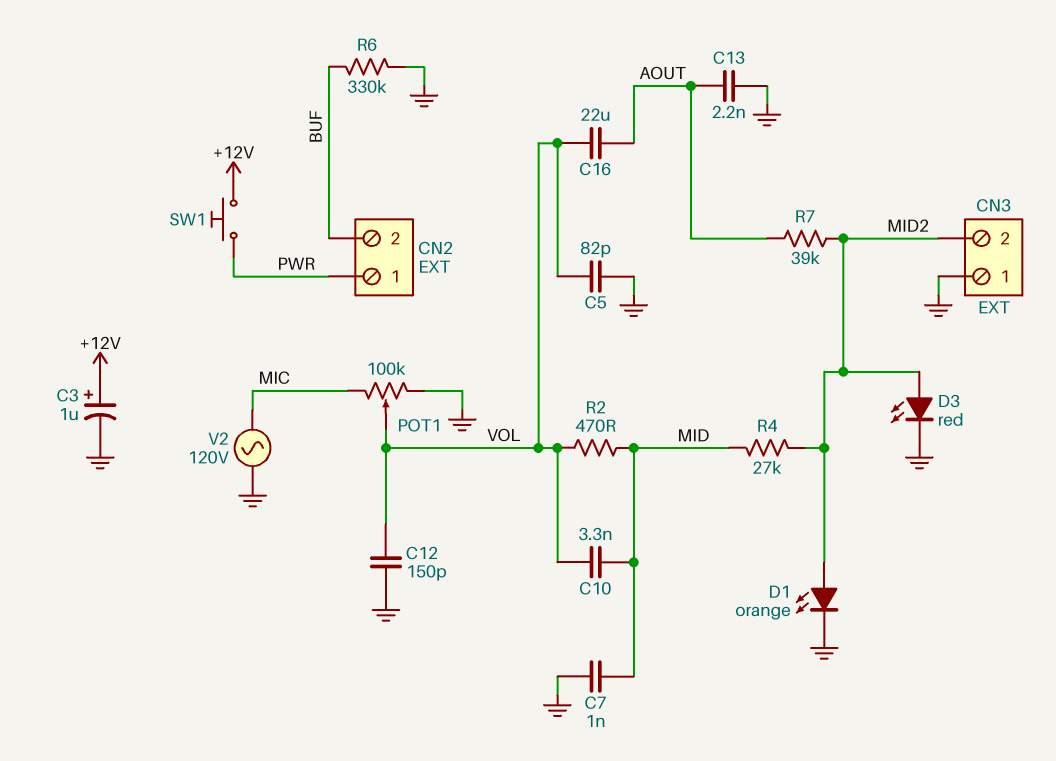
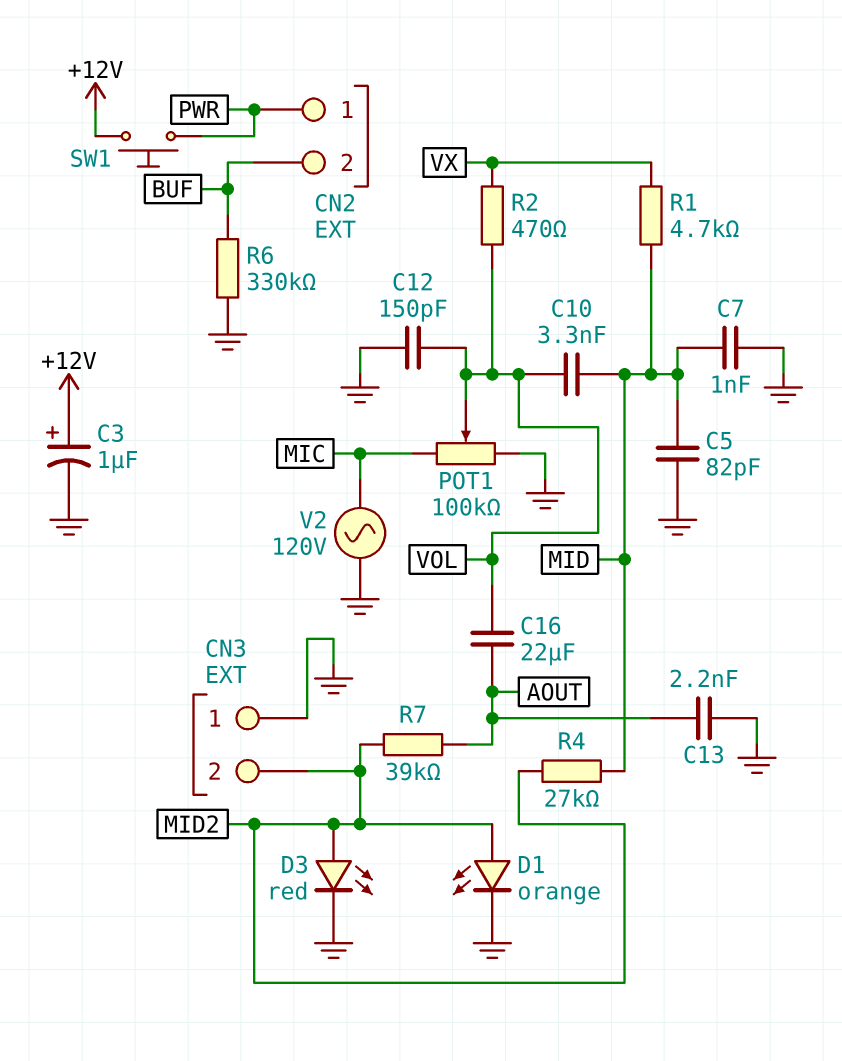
C5: 82pF (GND, VOL) -> 82pF (GND, MID)
R1: none -> 4.7k (MID, VX)
R2: 470 (MID, VOL) -> 470 (VOL, VX)

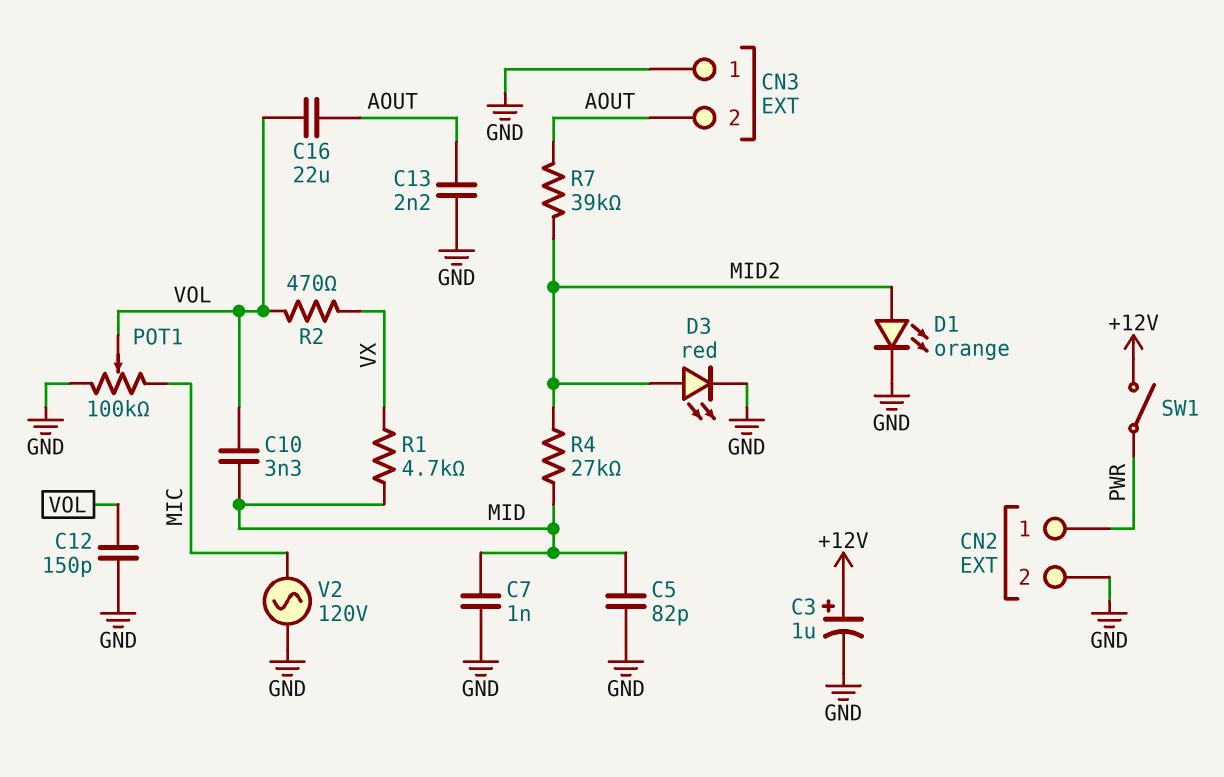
CN2 pin 2: BUF -> GND
CN3 pin 2: MID2 -> AOUT
R6: 330k (BUF, GND) -> none
SW1: button (+12V, PWR) -> switch (+12V, PWR)

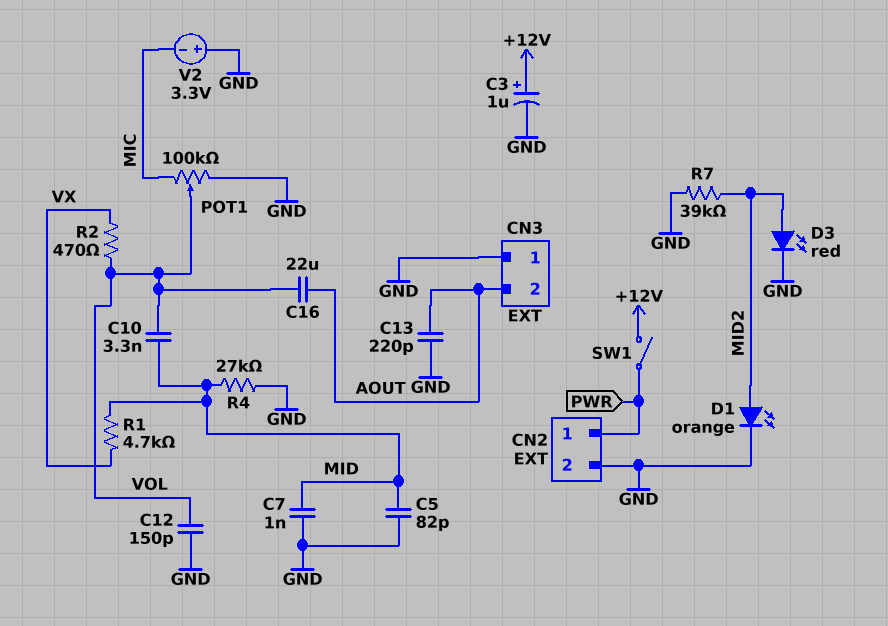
C13: 2.2nF (AOUT, GND) -> 220pF (AOUT, GND)
R4: 27k (MID, MID2) -> 27k (GND, MID)
R7: 39k (AOUT, MID2) -> 39k (GND, MID2)
V2: AC 120V (GND, MIC) -> 3.3V (plus GND, minus MIC)

